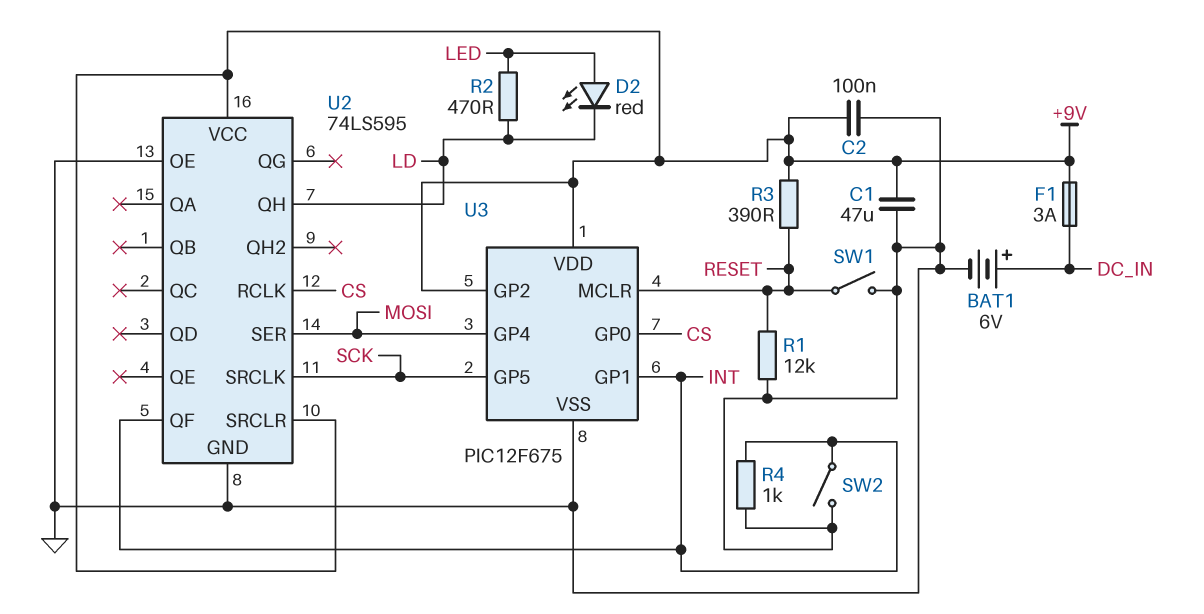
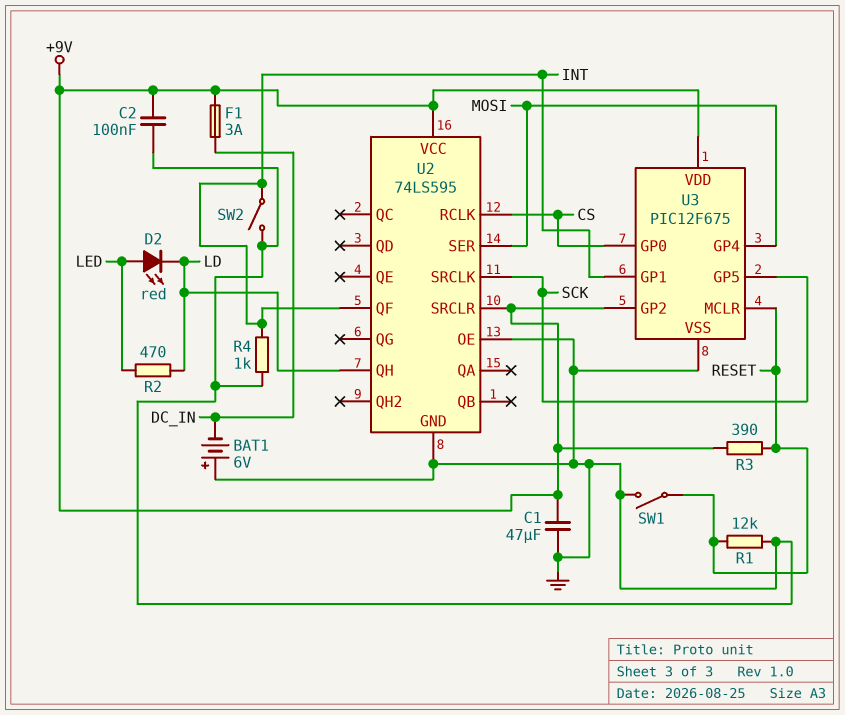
BAT1: 6V (plus DC_IN, minus GND) -> 6V (plus GND, minus DC_IN)

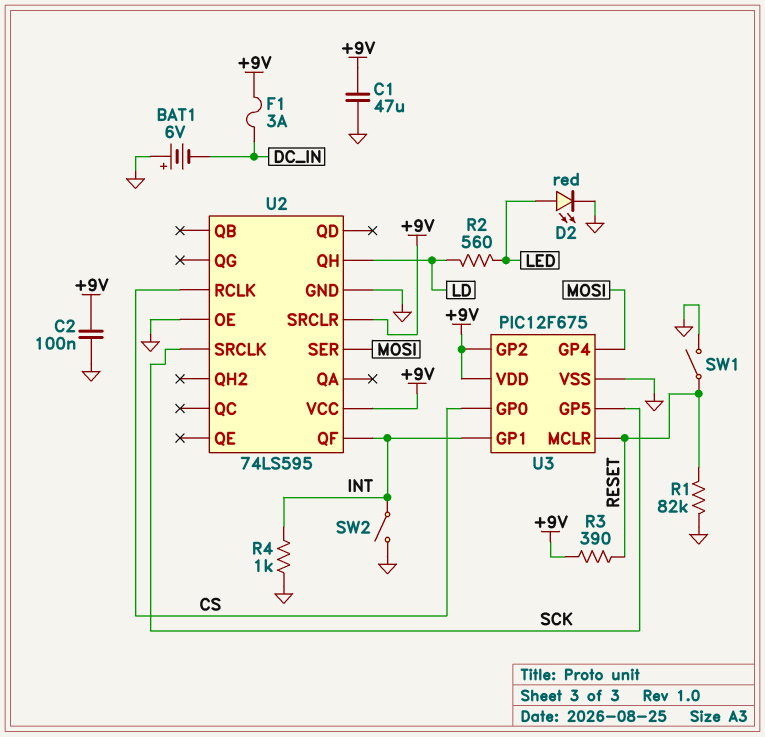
D2: LED red (A LED, K LD) -> LED red (A LED, K GND)
R1: 12k (GND, RESET) -> 82k (GND, RESET)
R2: 470 (LD, LED) -> 560 (LD, LED)

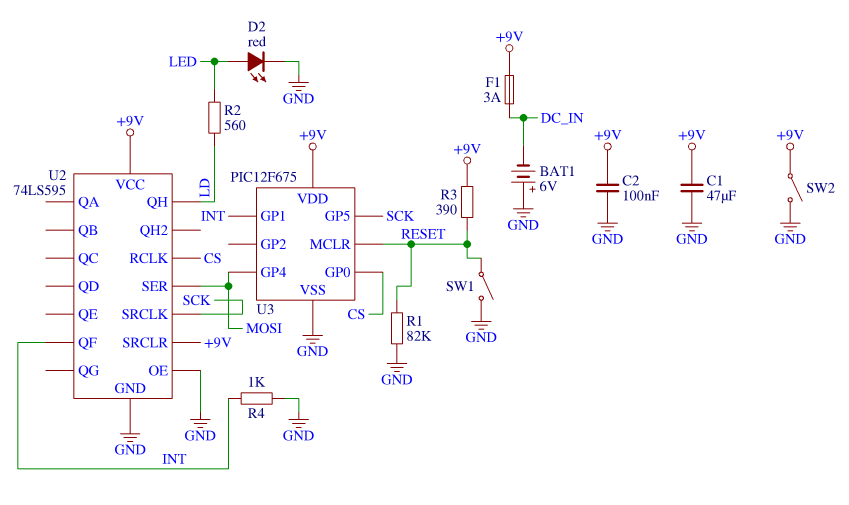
SW2: switch (GND, INT) -> switch (+9V, GND)
U3 pin GP2: +9V -> none

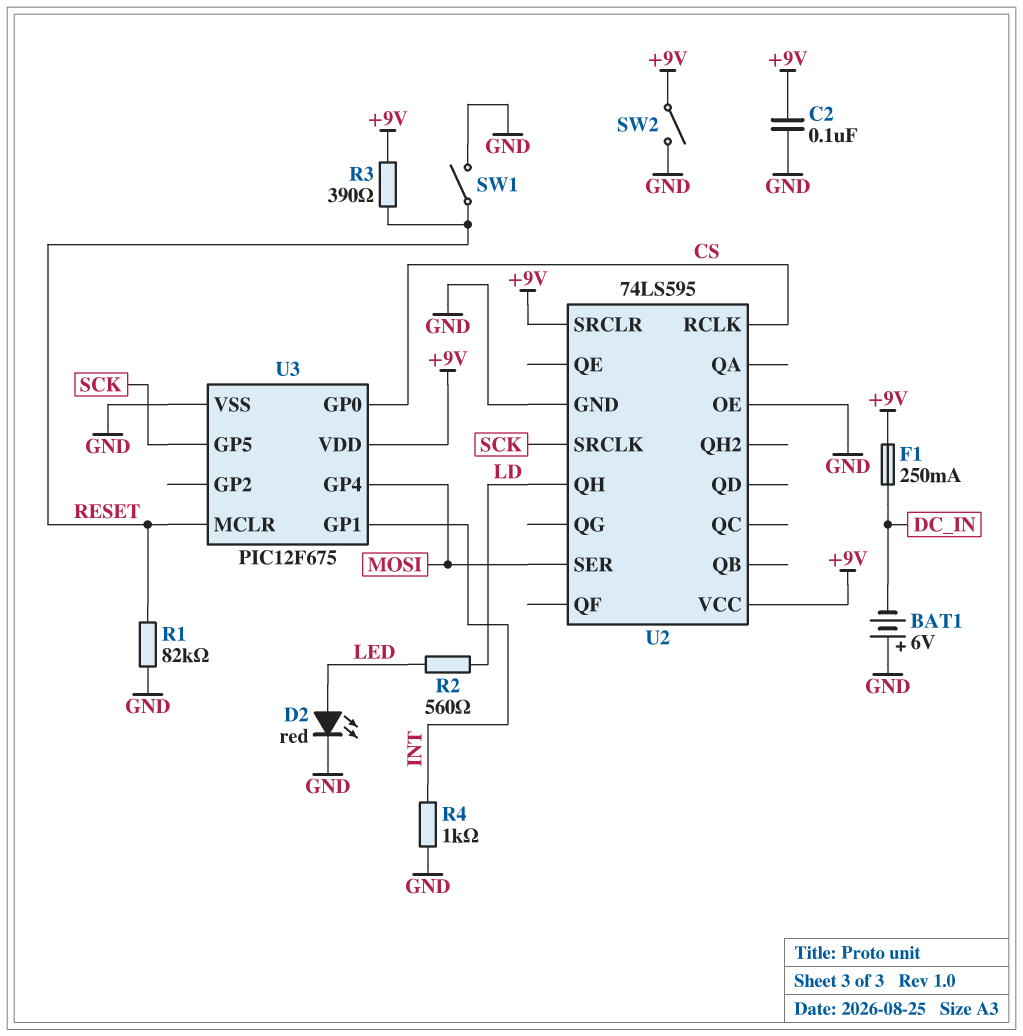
C1: 47uF (+9V, GND) -> none
F1: 3A (+9V, DC_IN) -> 250mA (+9V, DC_IN)
U2 pin QF: INT -> none

